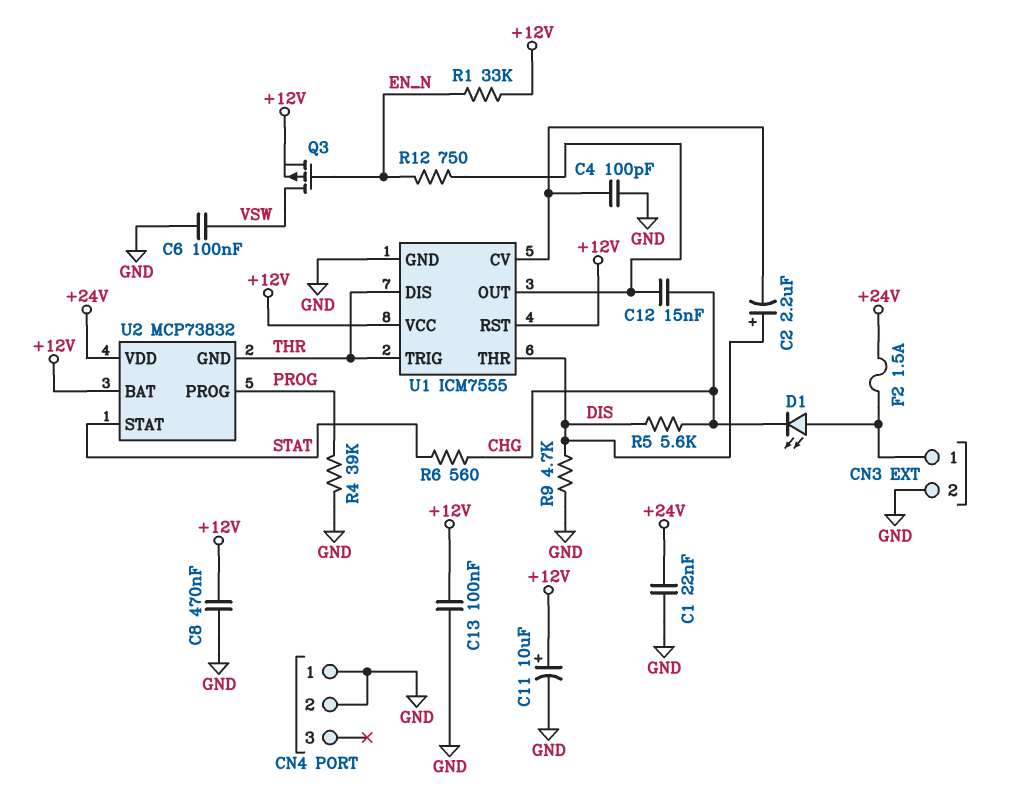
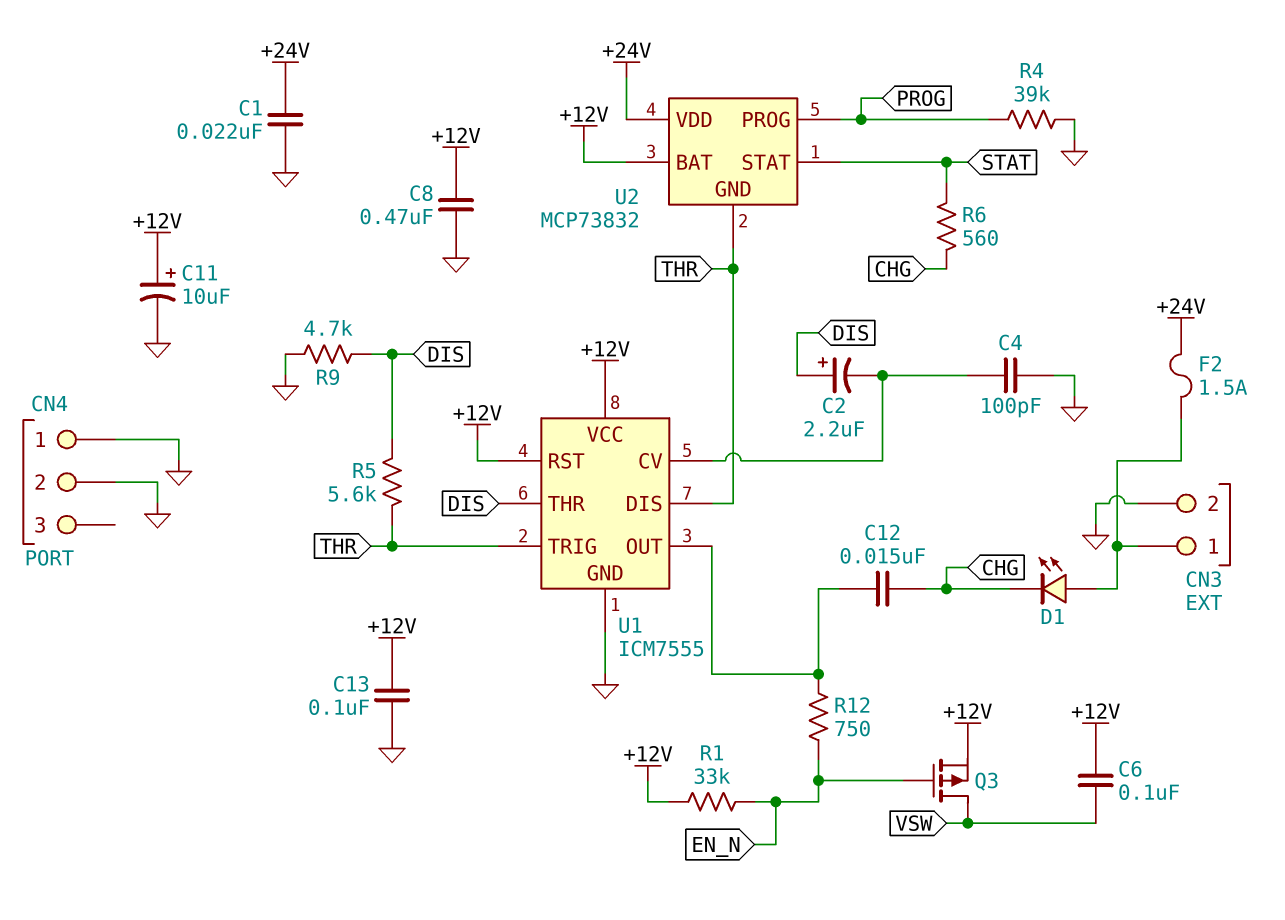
C6: 100nF (GND, VSW) -> 100nF (+12V, VSW)
R5: 5.6k (CHG, DIS) -> 5.6k (DIS, THR)

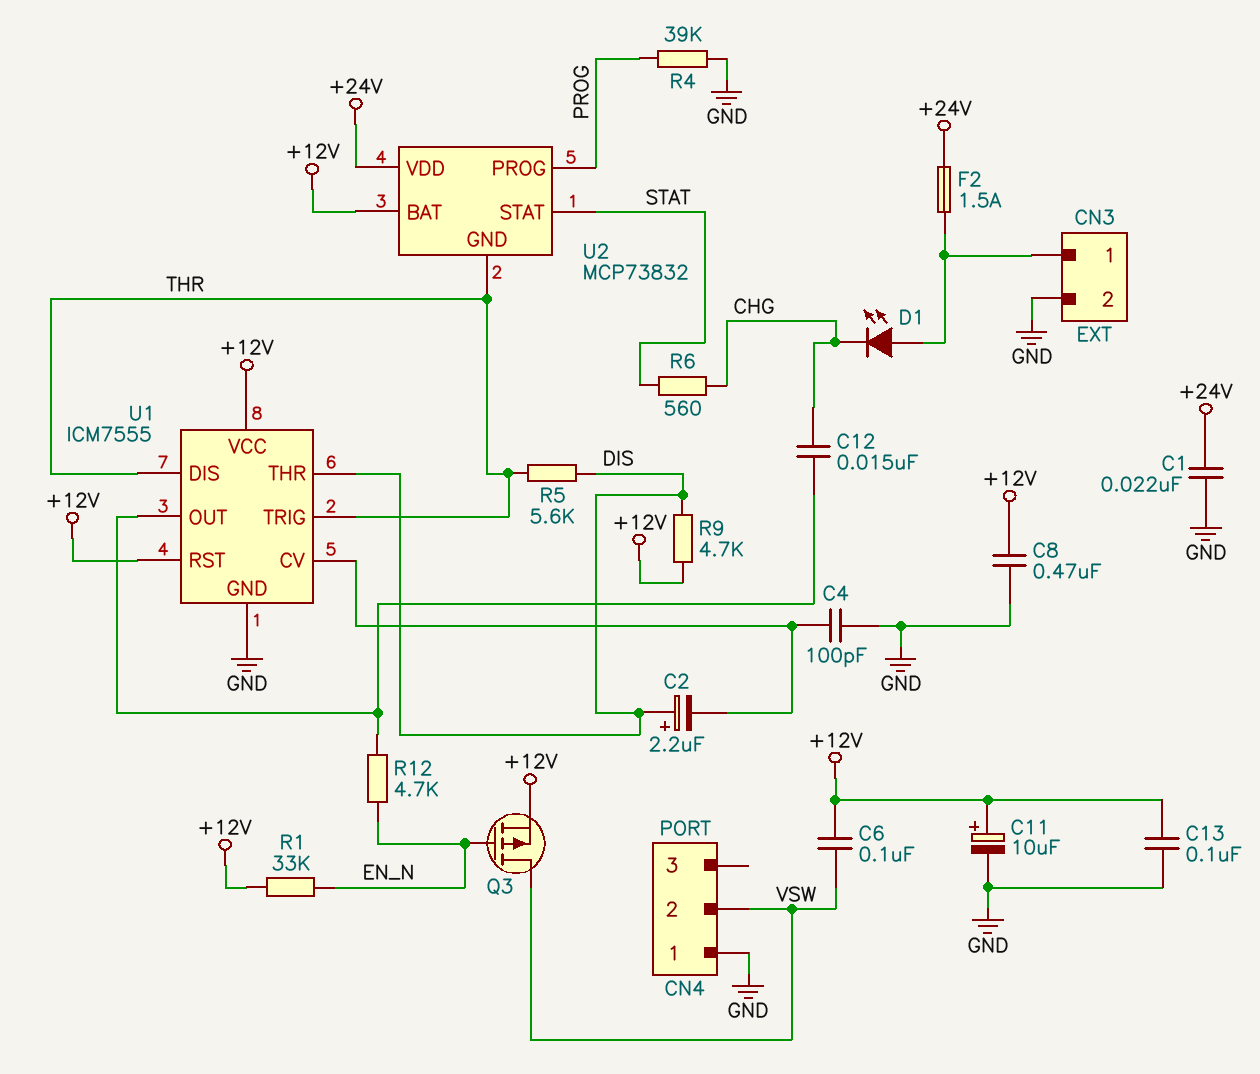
CN4 pin 2: GND -> VSW
R9: 4.7k (DIS, GND) -> 4.7k (+12V, DIS)
R12: 750 (EN_N, U1/OUT) -> 4.7k (EN_N, U1/OUT)

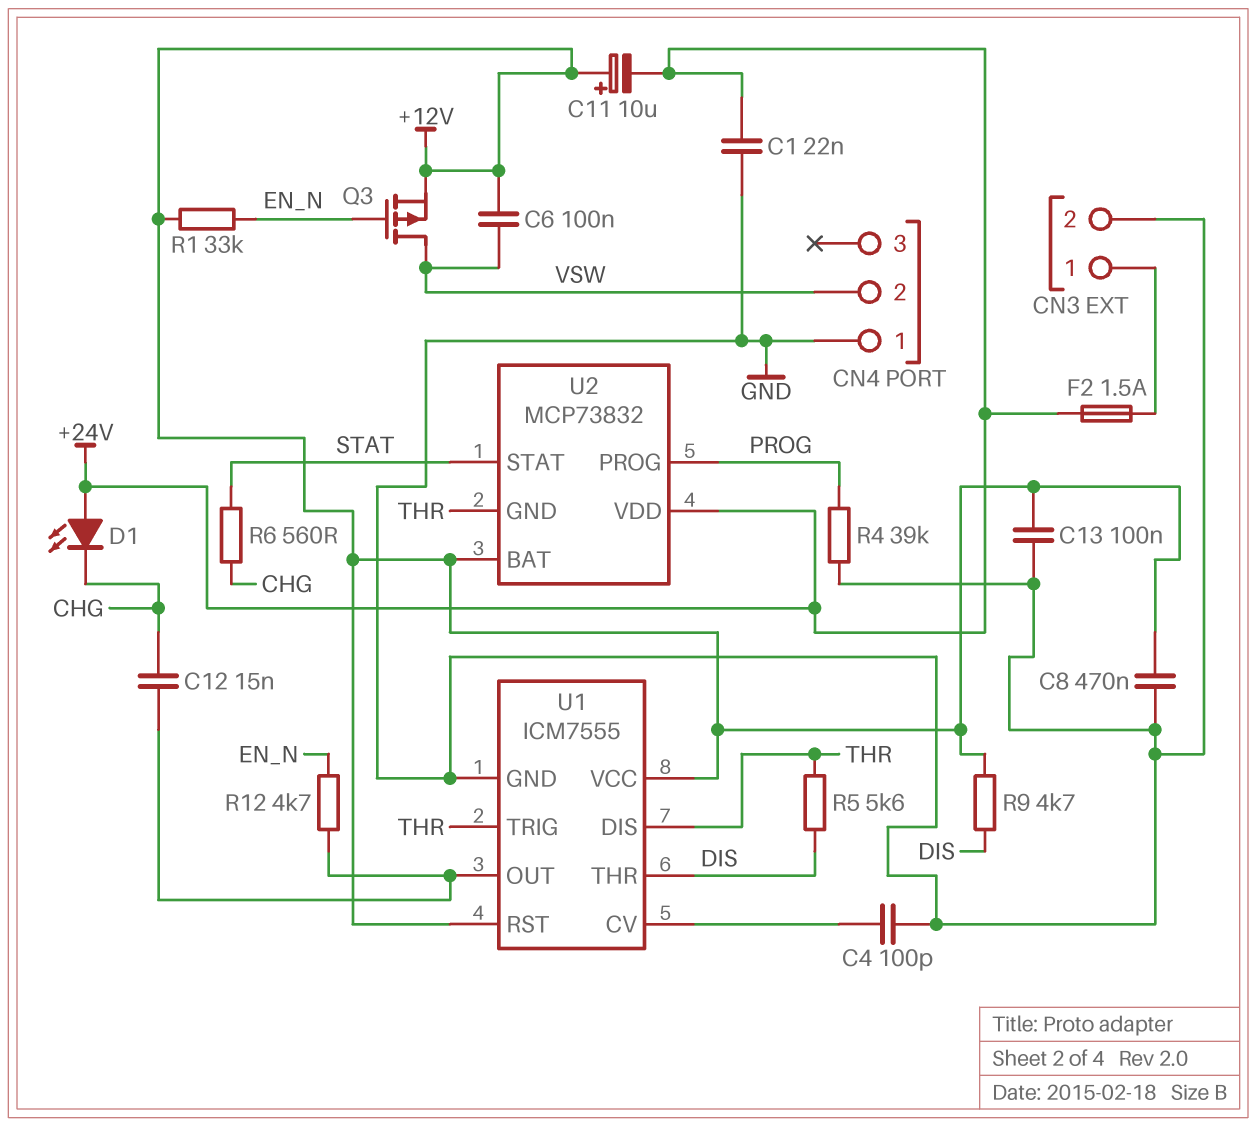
C2: 2.2uF (plus DIS, minus U1/CV) -> none
C11: 10uF (plus +12V, minus GND) -> 10uF (plus +12V, minus +24V)
D1: LED (A CN3/1, K CHG) -> LED (A +24V, K CHG)

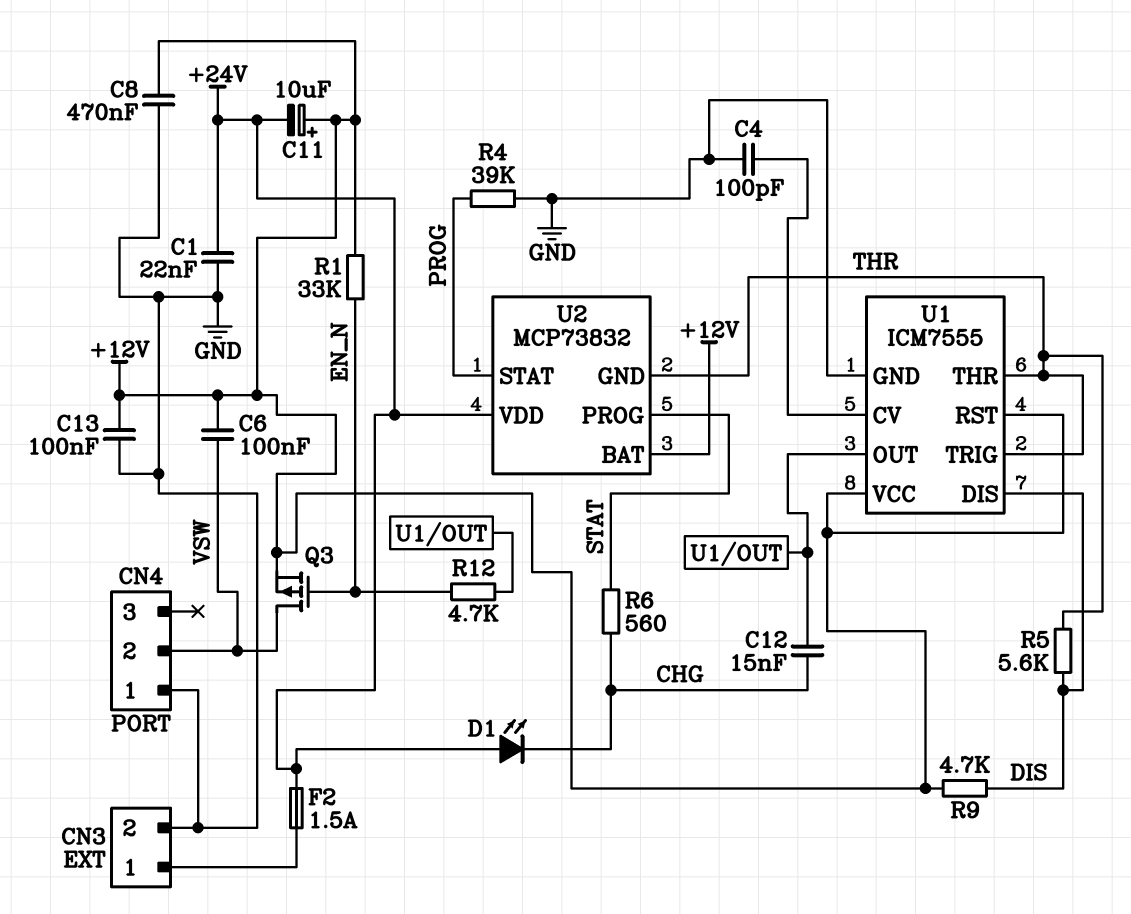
U1 pin DIS: THR -> DIS
U1 pin THR: DIS -> THR
U2 pin PROG: PROG -> STAT
U2 pin STAT: STAT -> PROG

